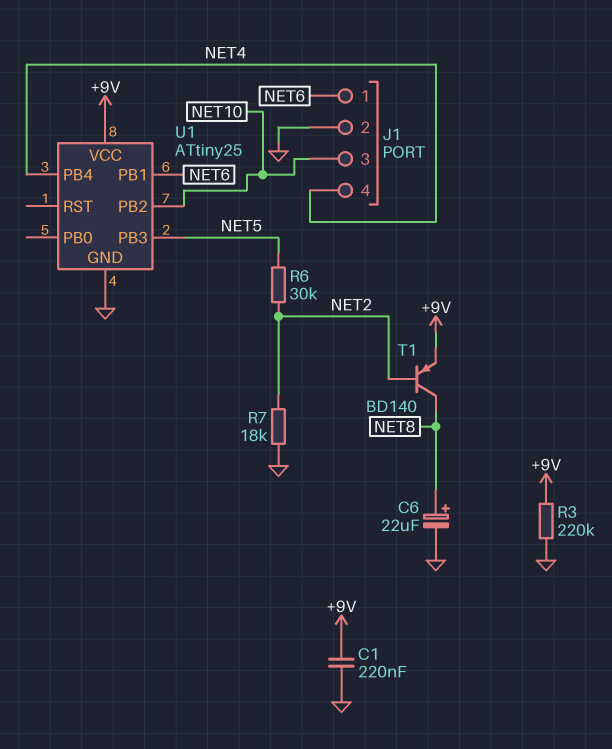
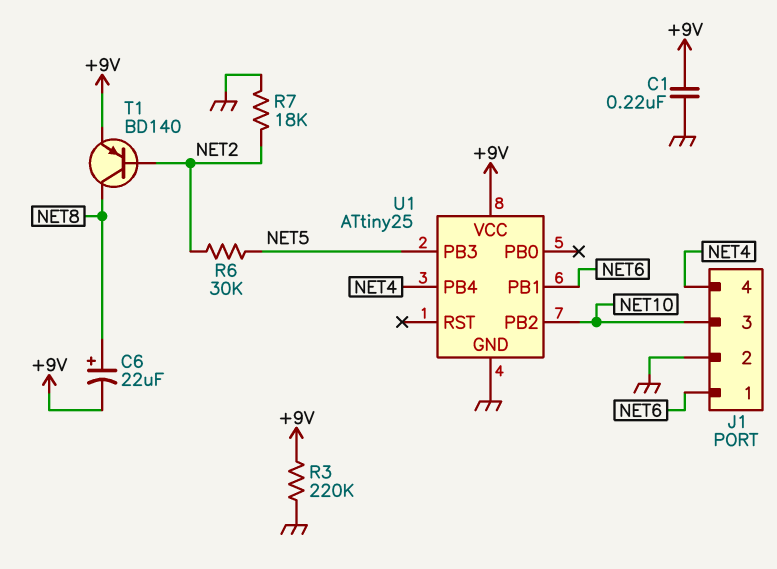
C6: 22uF (plus NET8, minus GND) -> 22uF (plus NET8, minus +9V)

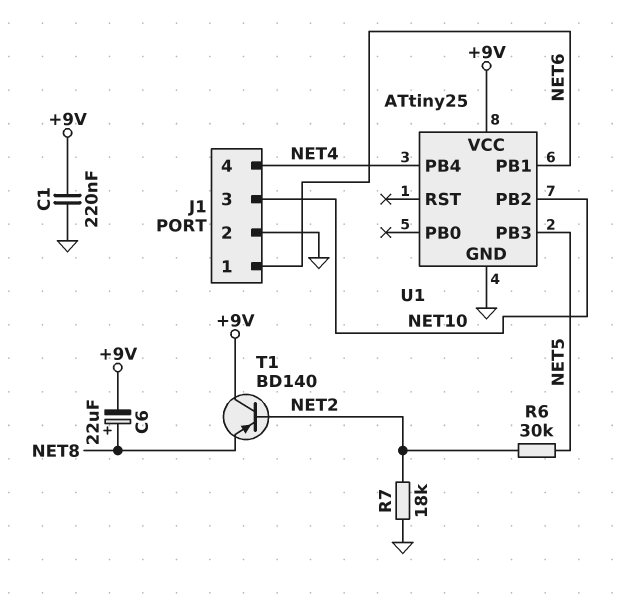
R3: 220k (+9V, GND) -> none
T1: PNP BD140 (B NET2, C NET8, E +9V) -> PNP BD140 (B NET2, C +9V, E NET8)

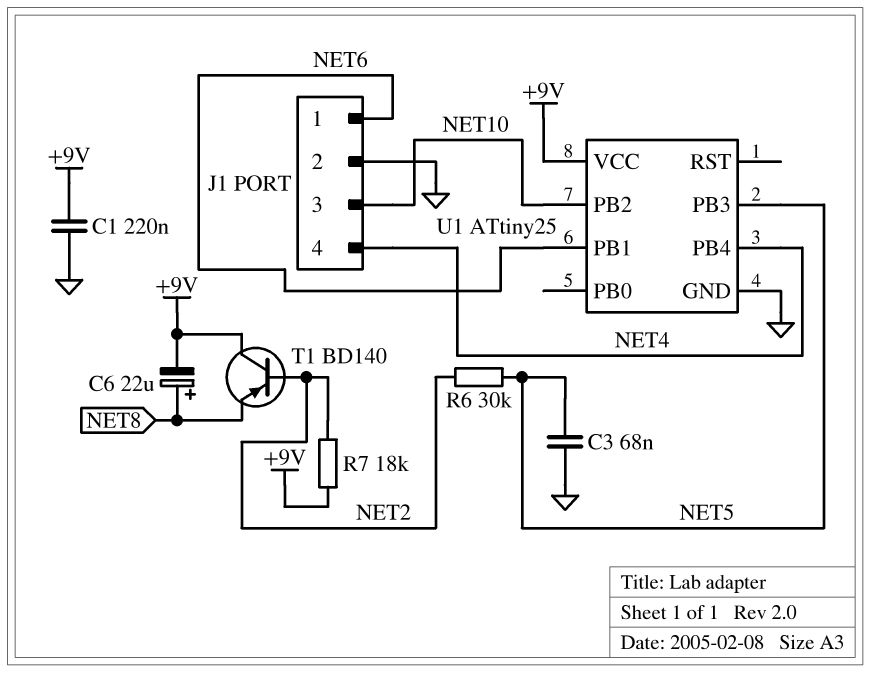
C3: none -> 68nF (GND, NET5)
R7: 18k (GND, NET2) -> 18k (+9V, NET2)

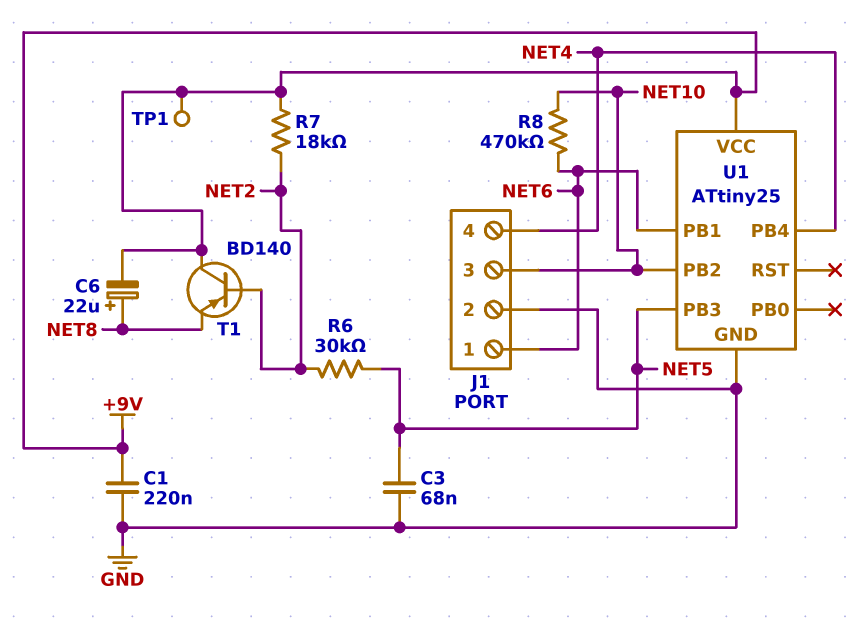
R8: none -> 470k (NET6, NET10)
TP1: none -> test point (+9V)

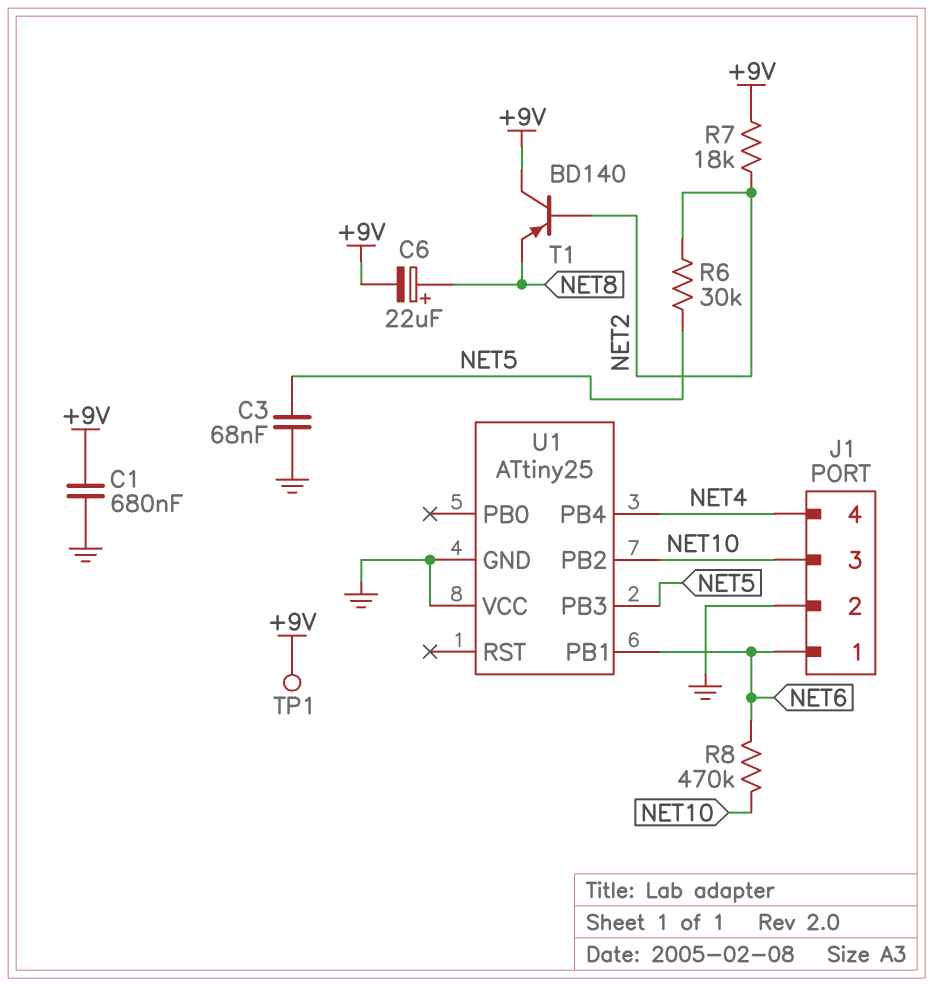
C1: 220nF (+9V, GND) -> 680nF (+9V, GND)
U1 pin VCC: +9V -> GND

